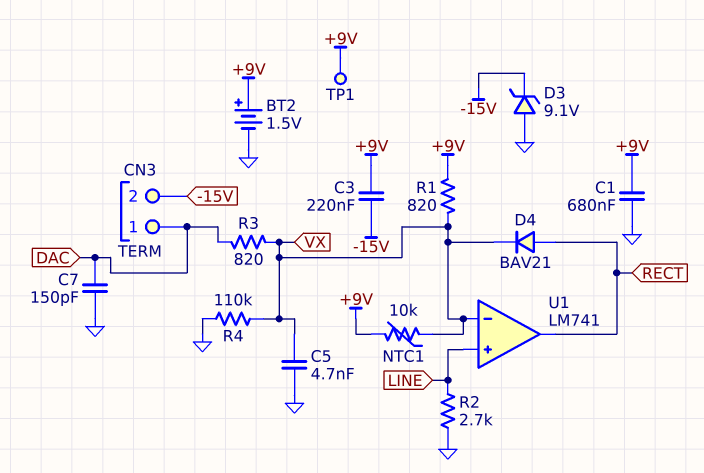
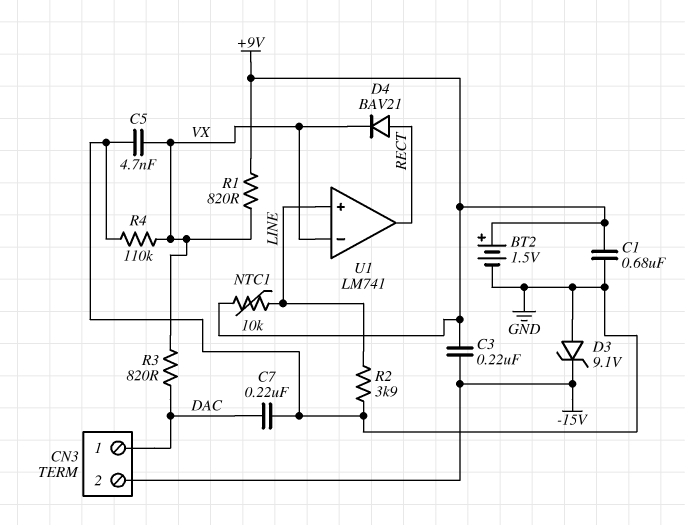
C7: 150pF (DAC, GND) -> 220nF (DAC, GND)
NTC1: 10k (+9V, VX) -> 10k (+9V, LINE)
R2: 2.7k (GND, LINE) -> 3.9k (GND, LINE)
TP1: test point (+9V) -> none

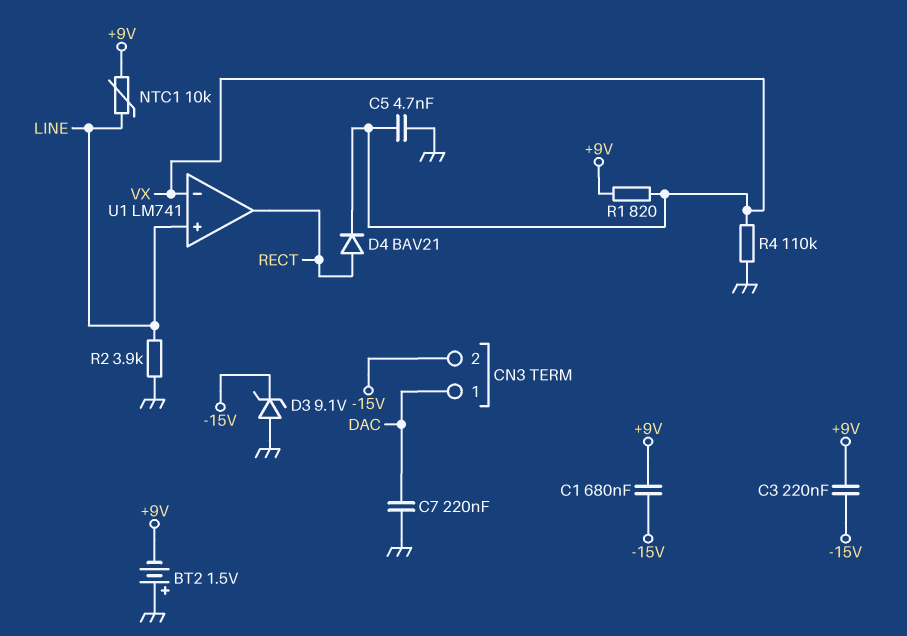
BT2: 1.5V (plus +9V, minus GND) -> 1.5V (plus GND, minus +9V)
C1: 680nF (+9V, GND) -> 680nF (+9V, -15V)
R3: 820 (DAC, VX) -> none

